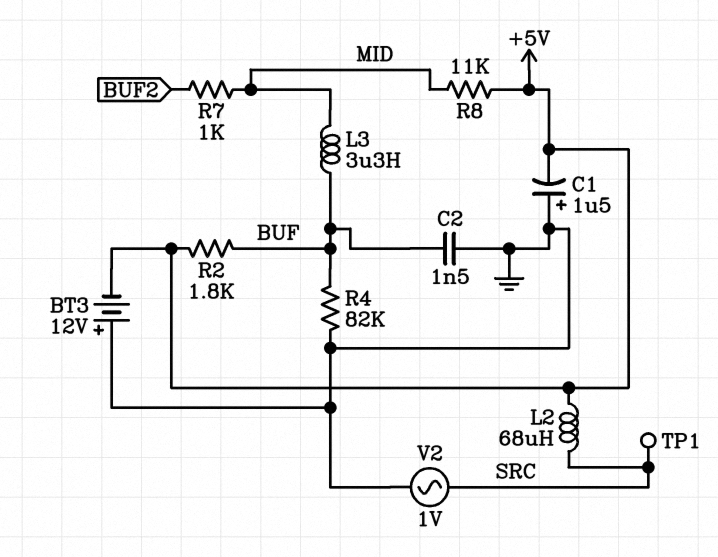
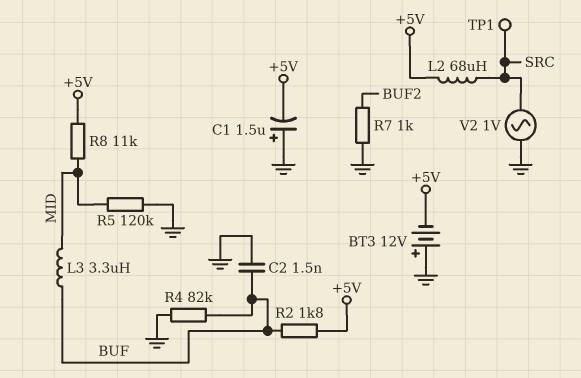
R5: none -> 120k (GND, MID)
R7: 1k (BUF2, MID) -> 1k (BUF2, GND)

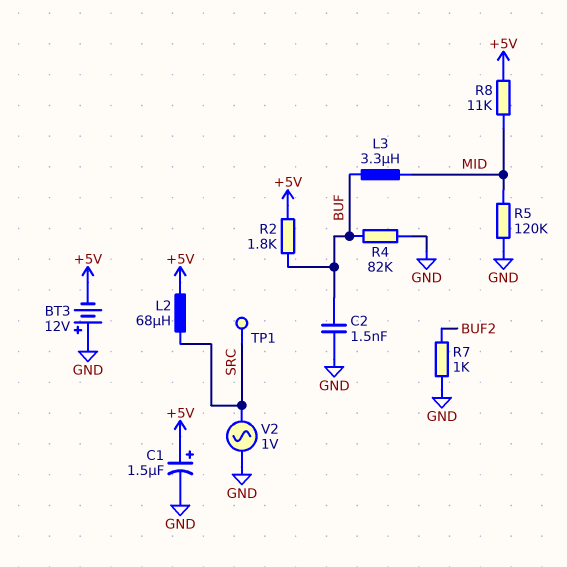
C1: 1.5uF (plus GND, minus +5V) -> 1.5uF (plus +5V, minus GND)

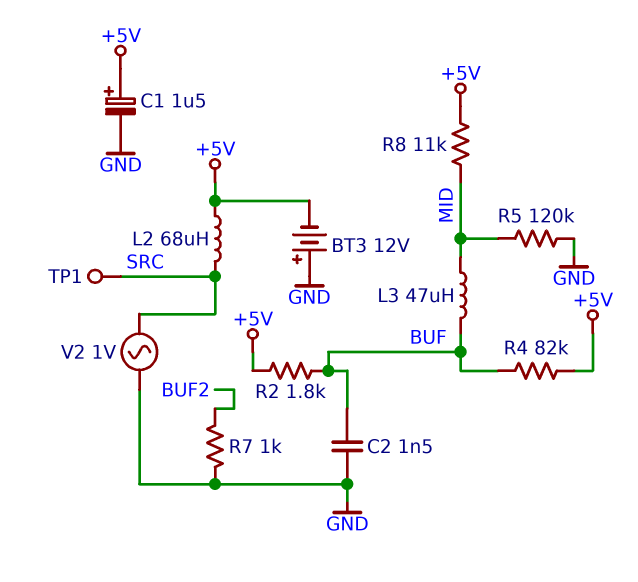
L3: 3.3uH (BUF, MID) -> 47uH (BUF, MID)
R4: 82k (BUF, GND) -> 82k (+5V, BUF)

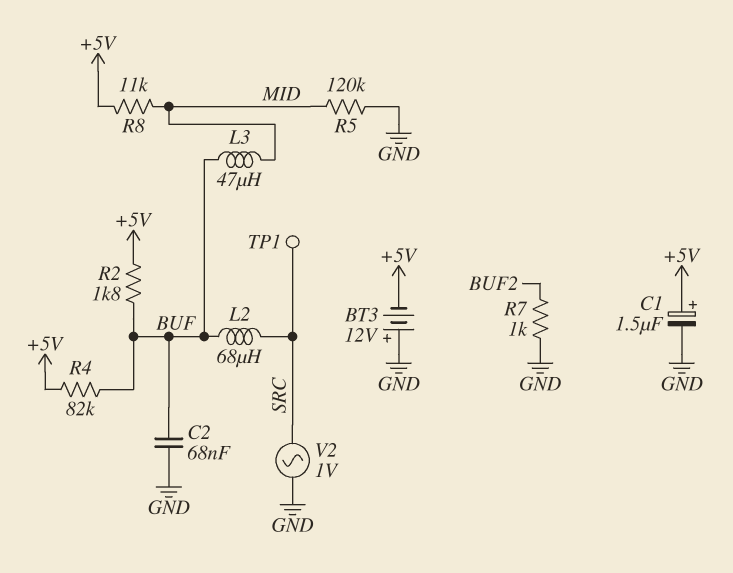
C2: 1.5nF (BUF, GND) -> 68nF (BUF, GND)
L2: 68uH (+5V, SRC) -> 68uH (BUF, SRC)

